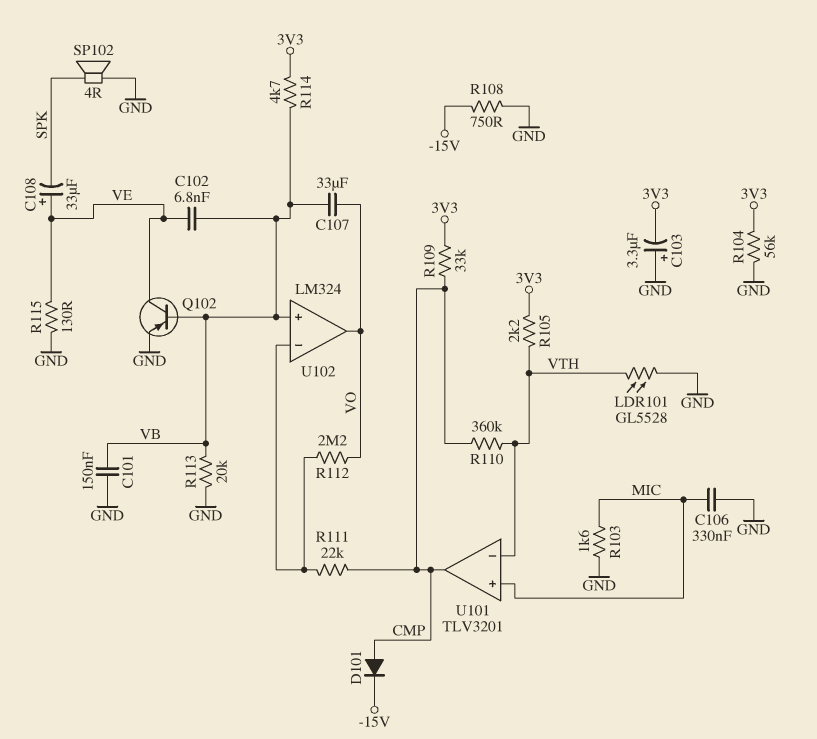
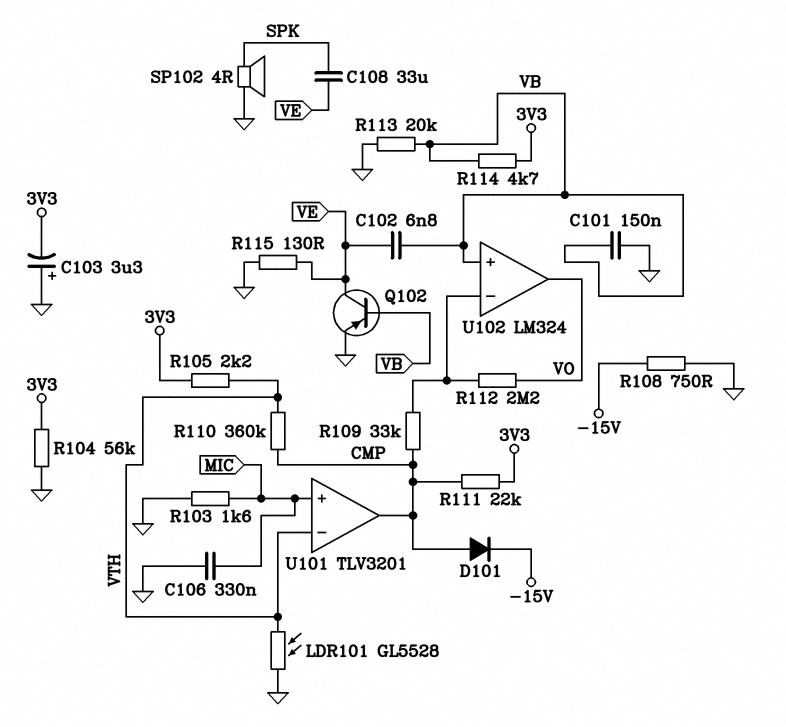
C107: 33uF (VB, VO) -> none
C108: 33uF (plus VE, minus SPK) -> 33uF (SPK, VE)
R109: 33k (3V3, CMP) -> 33k (CMP, U102/in-)
R111: 22k (CMP, U102/in-) -> 22k (3V3, CMP)

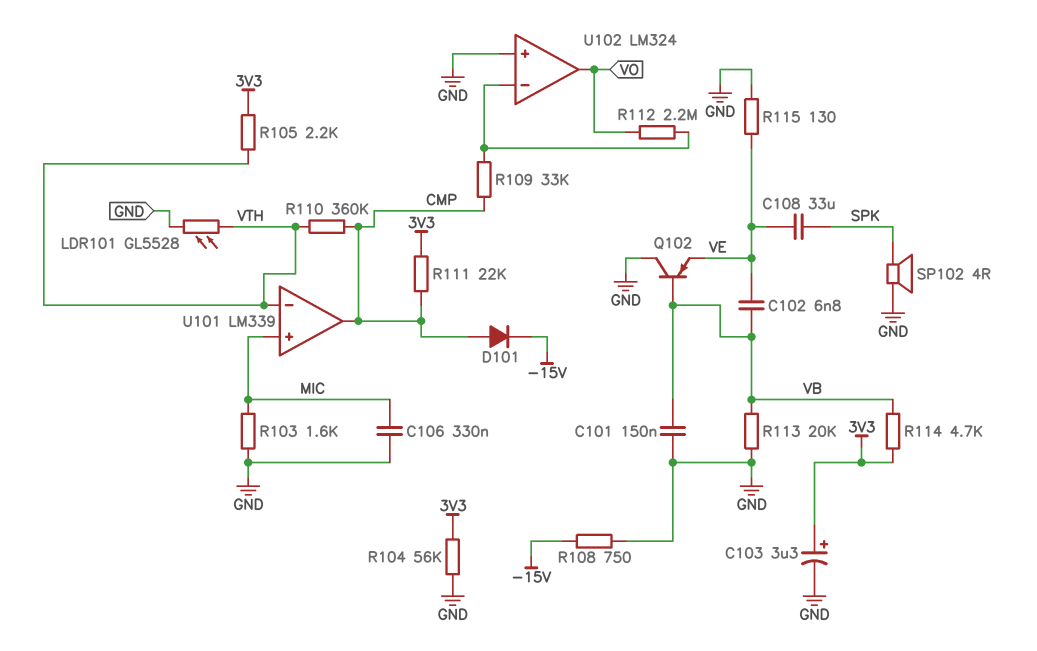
C103: 3.3uF (plus GND, minus 3V3) -> 3.3uF (plus 3V3, minus GND)
Q102: PNP (B VB, C VE, E GND) -> PNP (B VB, C GND, E VE)
U101: TLV3201 -> LM339
U102 pin in+: VB -> GND

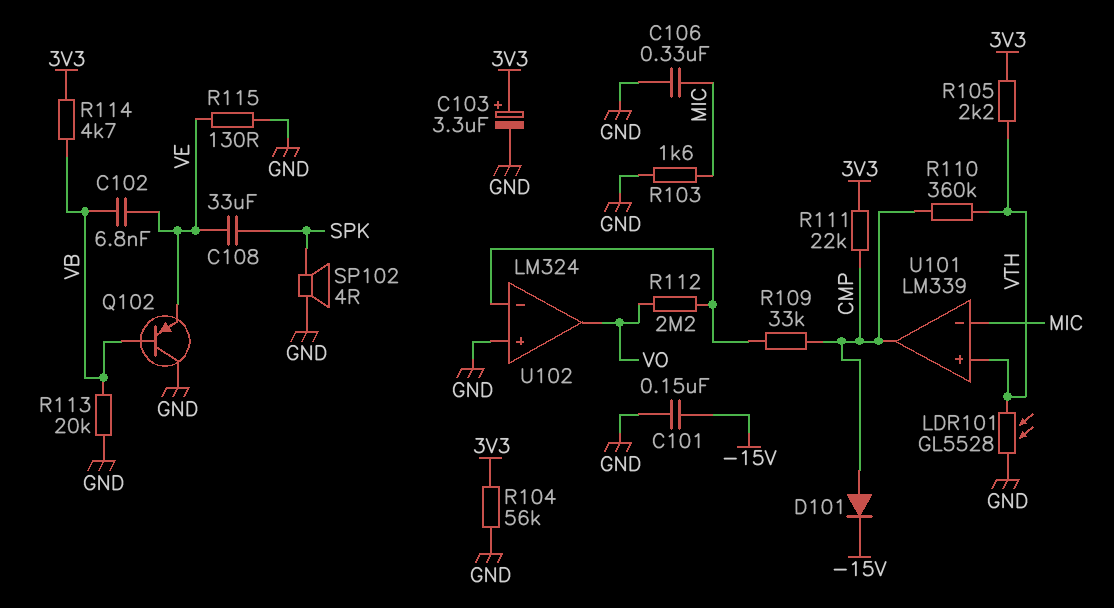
C101: 150nF (GND, VB) -> 150nF (-15V, GND)
R108: 750 (-15V, GND) -> none
U101 pin in+: MIC -> VTH
U101 pin in-: VTH -> MIC

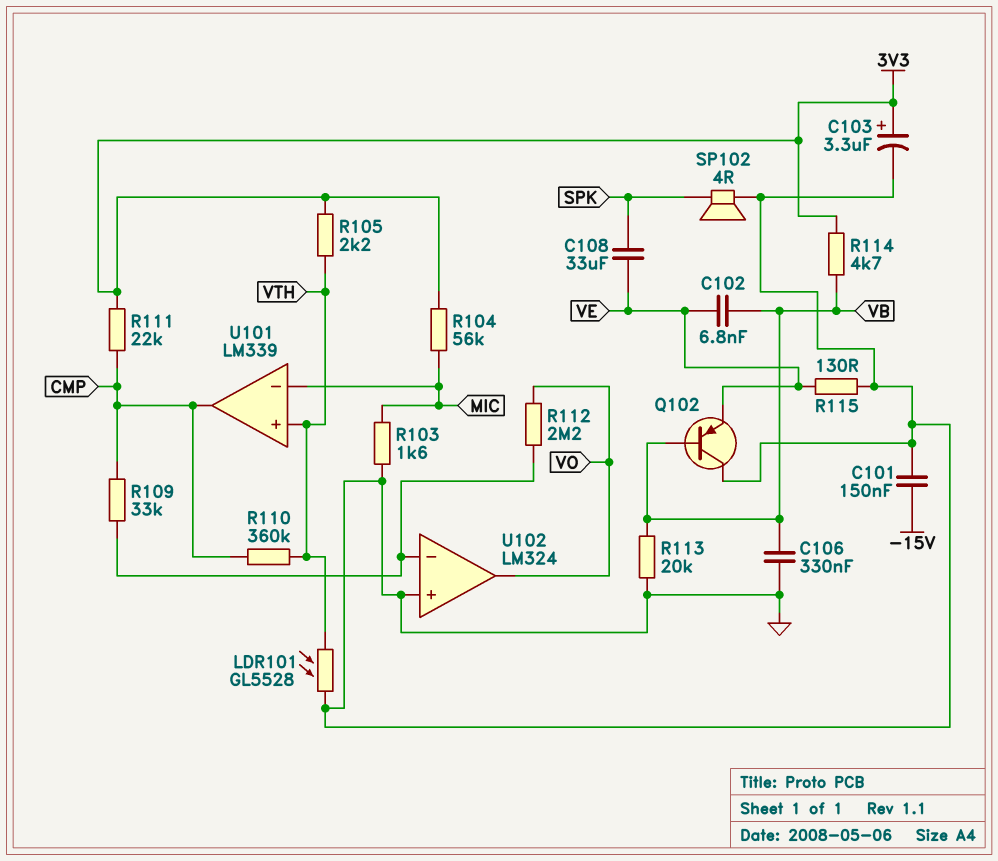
C106: 330nF (GND, MIC) -> 330nF (GND, VB)
D101: diode (A CMP, K -15V) -> none
R104: 56k (3V3, GND) -> 56k (3V3, MIC)

